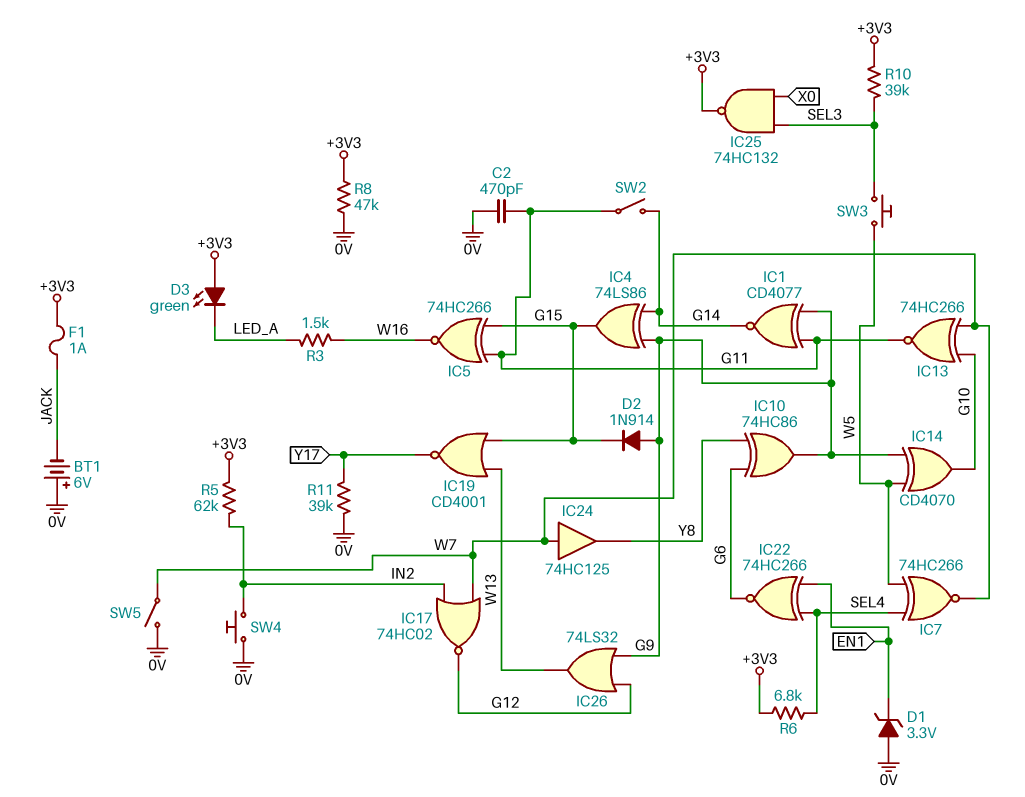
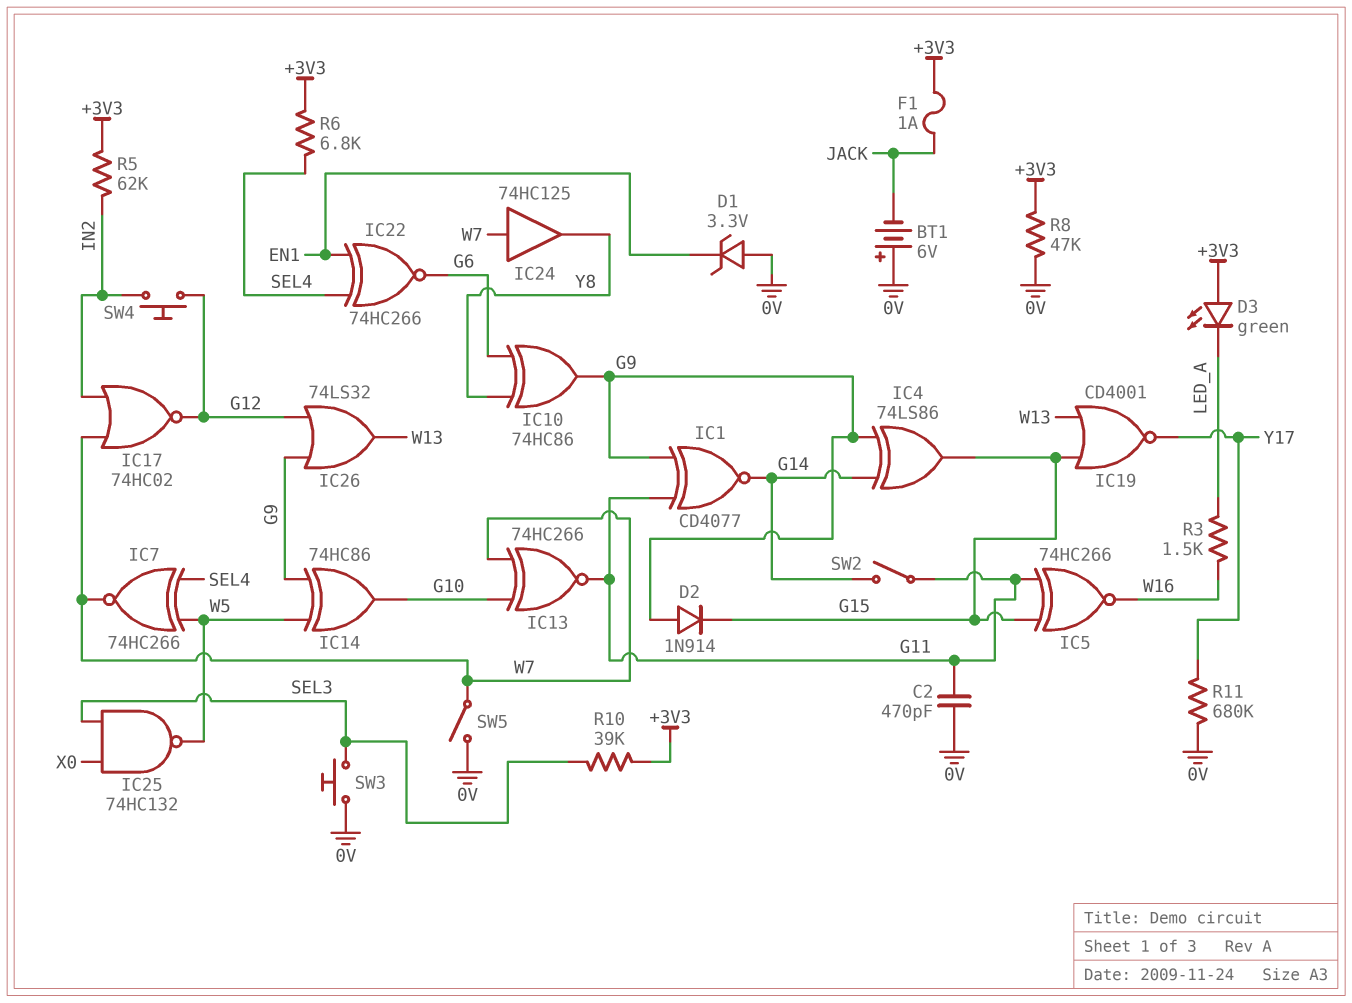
IC14: XOR CD4070 (in G9, in W5, out G10) -> XOR 74HC86 (in G9, in W5, out G10)
IC25: NAND 74HC132 (in SEL3, in X0, out +3V3) -> NAND 74HC132 (in SEL3, in X0, out W5)
R11: 39k (0V, Y17) -> 680k (0V, Y17)
SW3: button (SEL3, W5) -> button (0V, SEL3)
SW4: button (0V, IN2) -> button (G12, IN2)

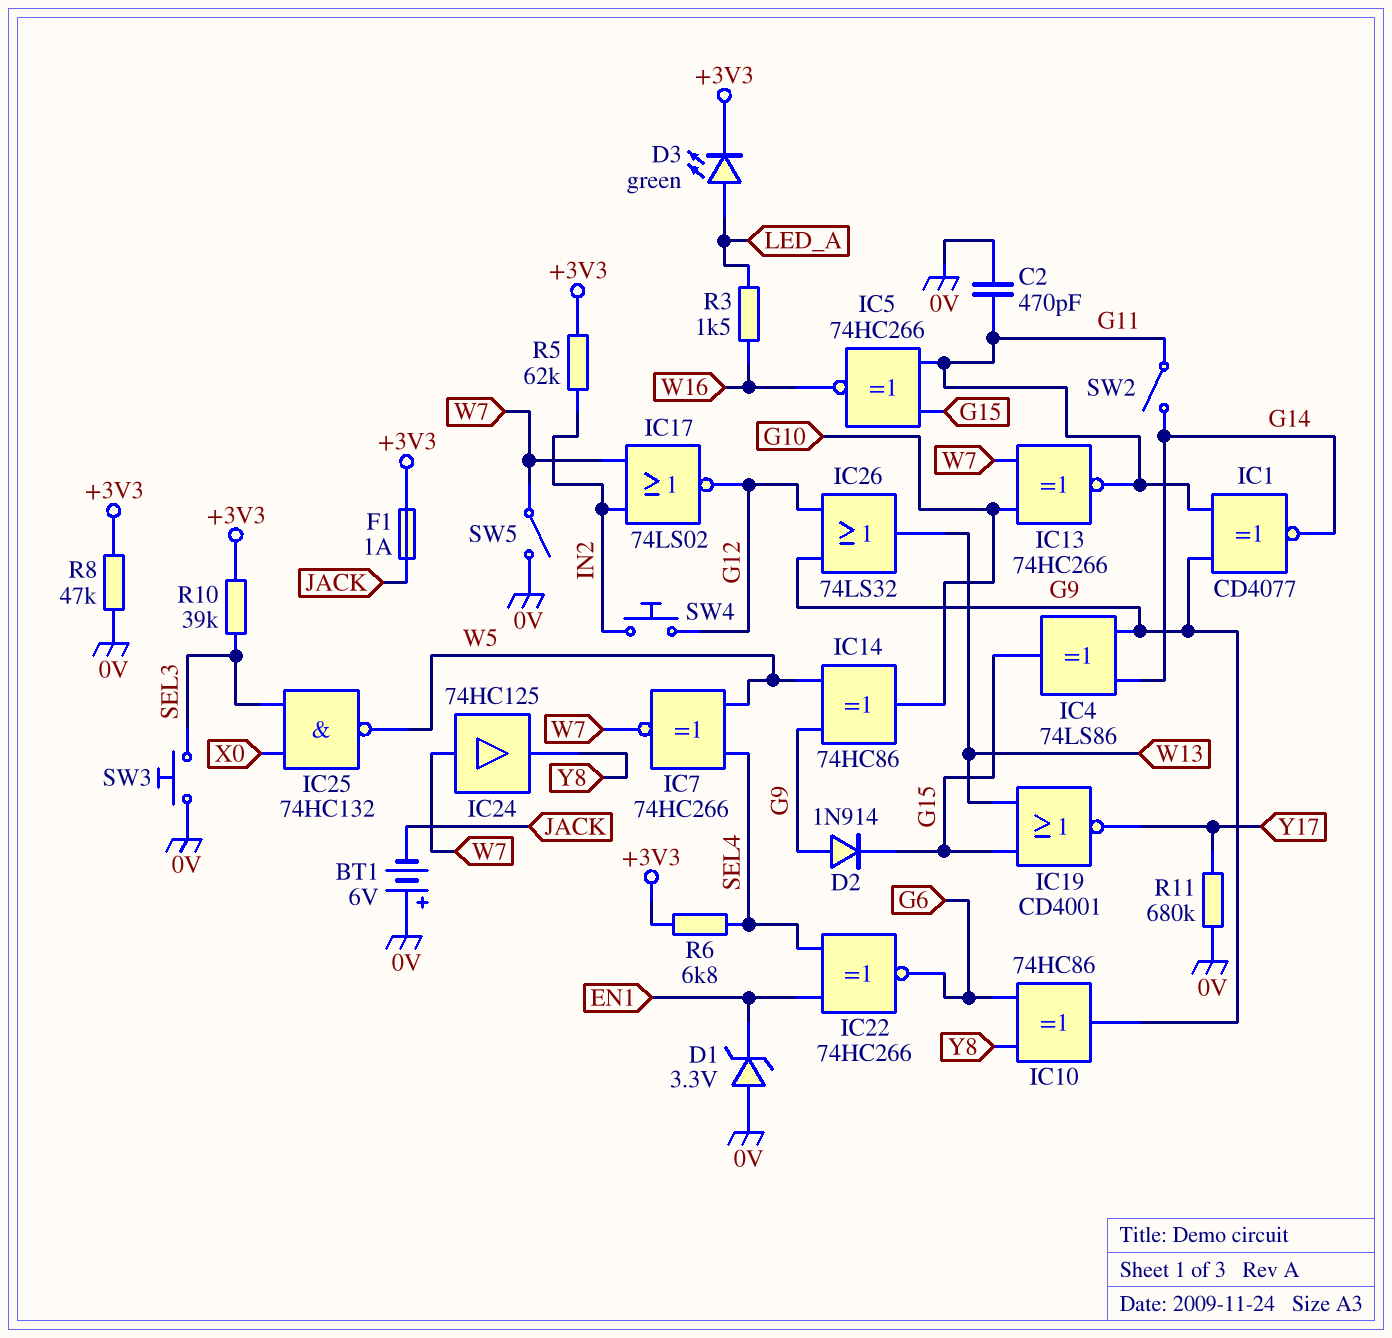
D3: LED green (A +3V3, K LED_A) -> LED green (A LED_A, K +3V3)
IC17: NOR 74HC02 (in IN2, in W7, out G12) -> NOR 74LS02 (in IN2, in W7, out G12)

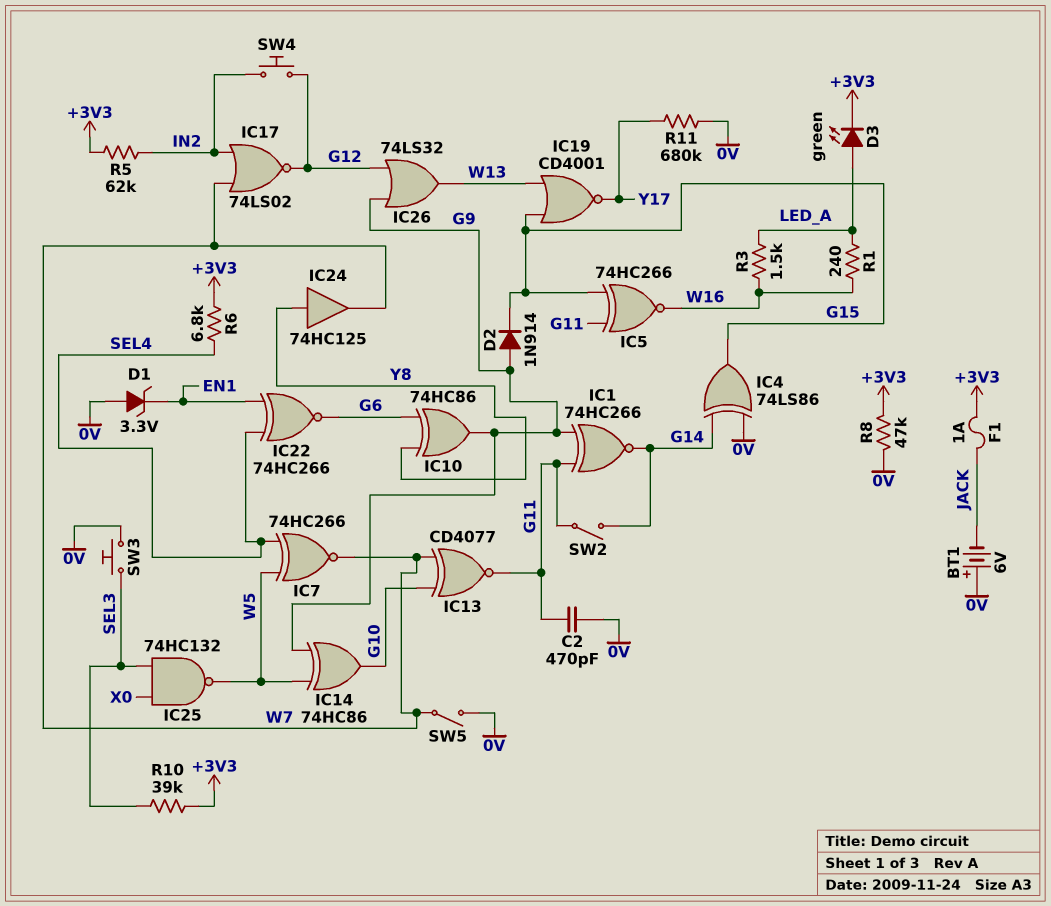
IC1: XNOR CD4077 (in G9, in G11, out G14) -> XNOR 74HC266 (in G9, in G11, out G14)
IC4: XOR 74LS86 (in G9, in G14, out G15) -> XOR 74LS86 (in 0V, in G14, out G15)
IC13: XNOR 74HC266 (in G10, in W7, out G11) -> XNOR CD4077 (in G10, in W7, out G11)
IC24: buffer 74HC125 (in W7, out Y8) -> buffer 74HC125 (in Y8, out W7)
R1: none -> 240 (LED_A, W16)

